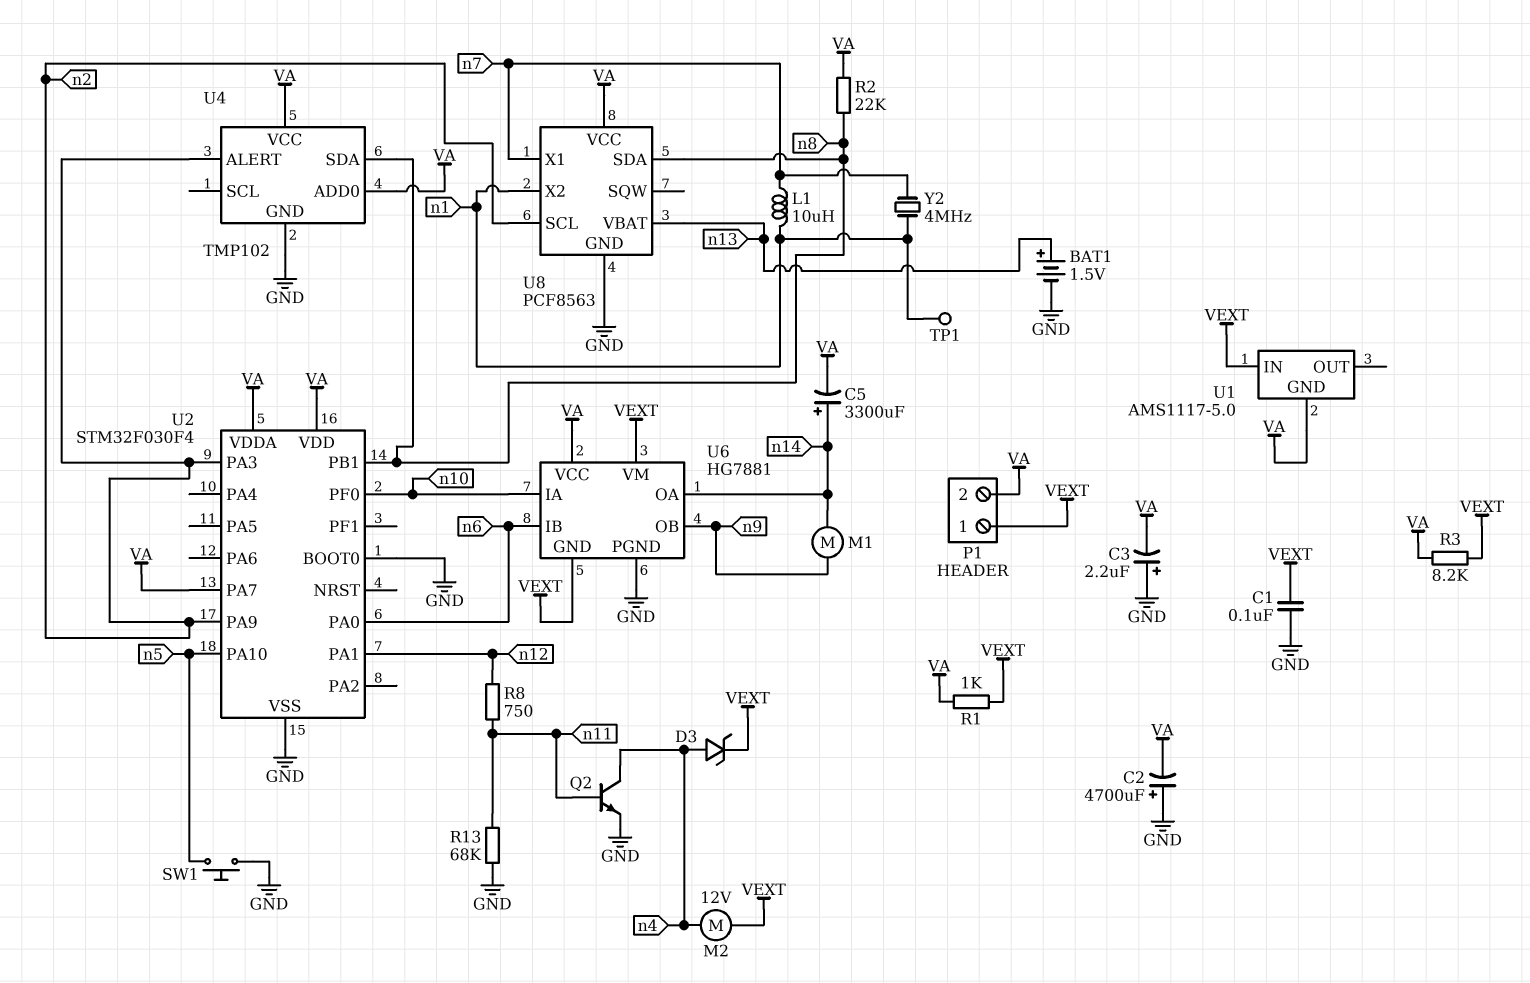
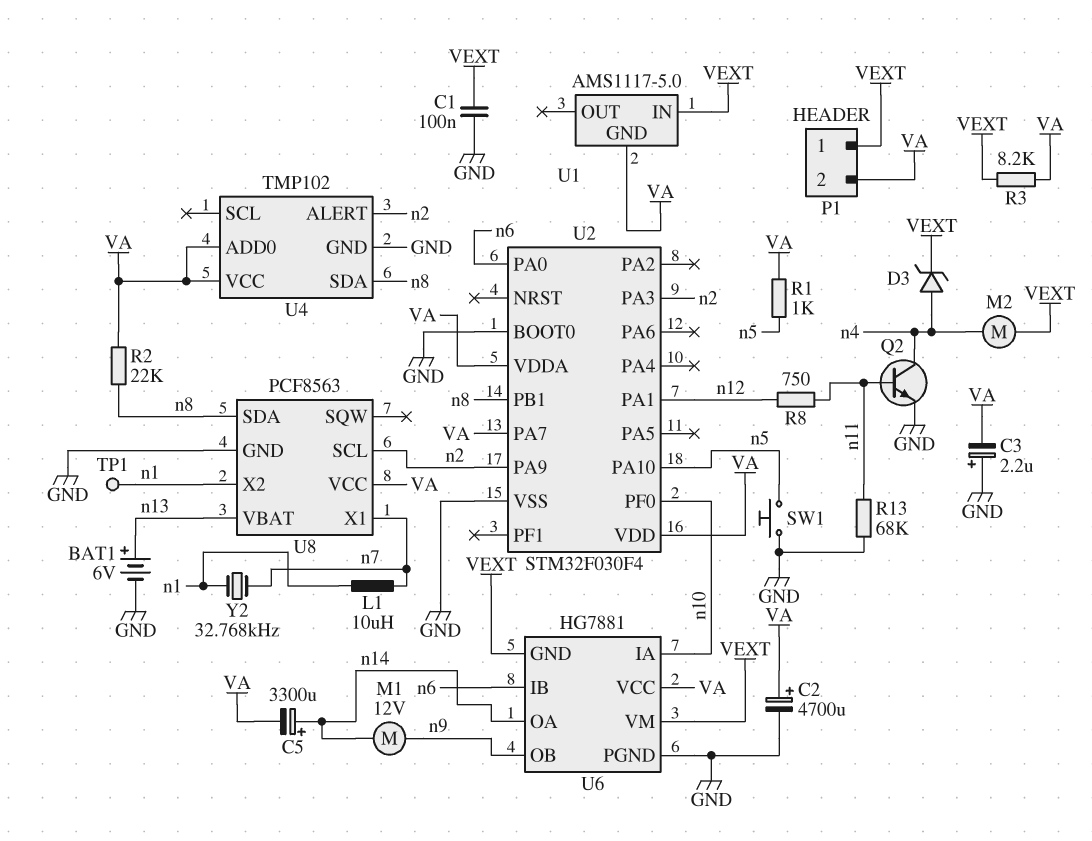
BAT1: 1.5V (plus n13, minus GND) -> 6V (plus n13, minus GND)
C2: 4700uF (plus GND, minus VA) -> 4700uF (plus VA, minus GND)
M1: motor (n9, n14) -> motor 12V (n9, n14)
M2: motor 12V (VEXT, n4) -> motor (VEXT, n4)
R1: 1k (VA, VEXT) -> 1k (VA, n5)
Y2: 4MHz (n1, n7) -> 32.768kHz (n1, n7)

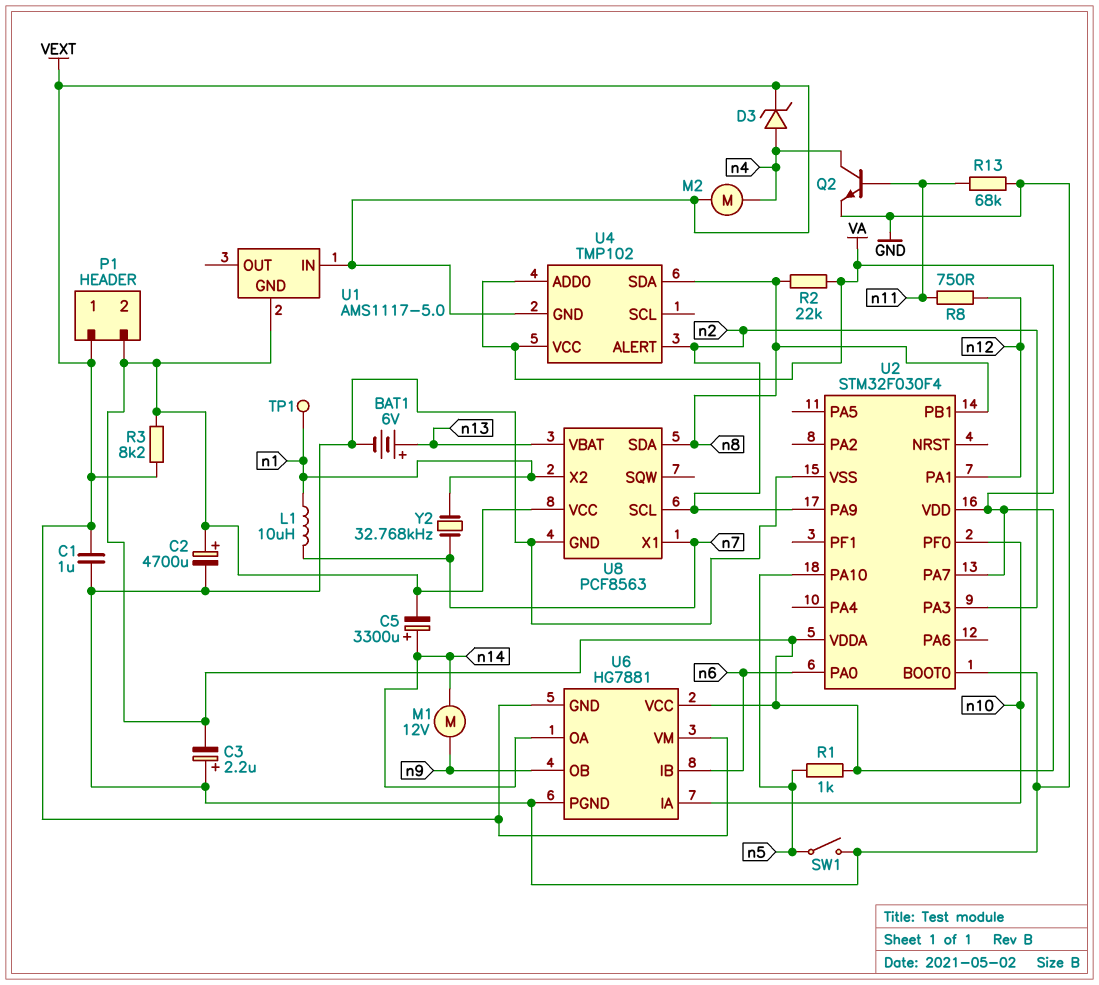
C1: 100nF (GND, VEXT) -> 1uF (GND, VEXT)
SW1: button (GND, n5) -> switch (GND, n5)
U4 pin GND: GND -> VEXT

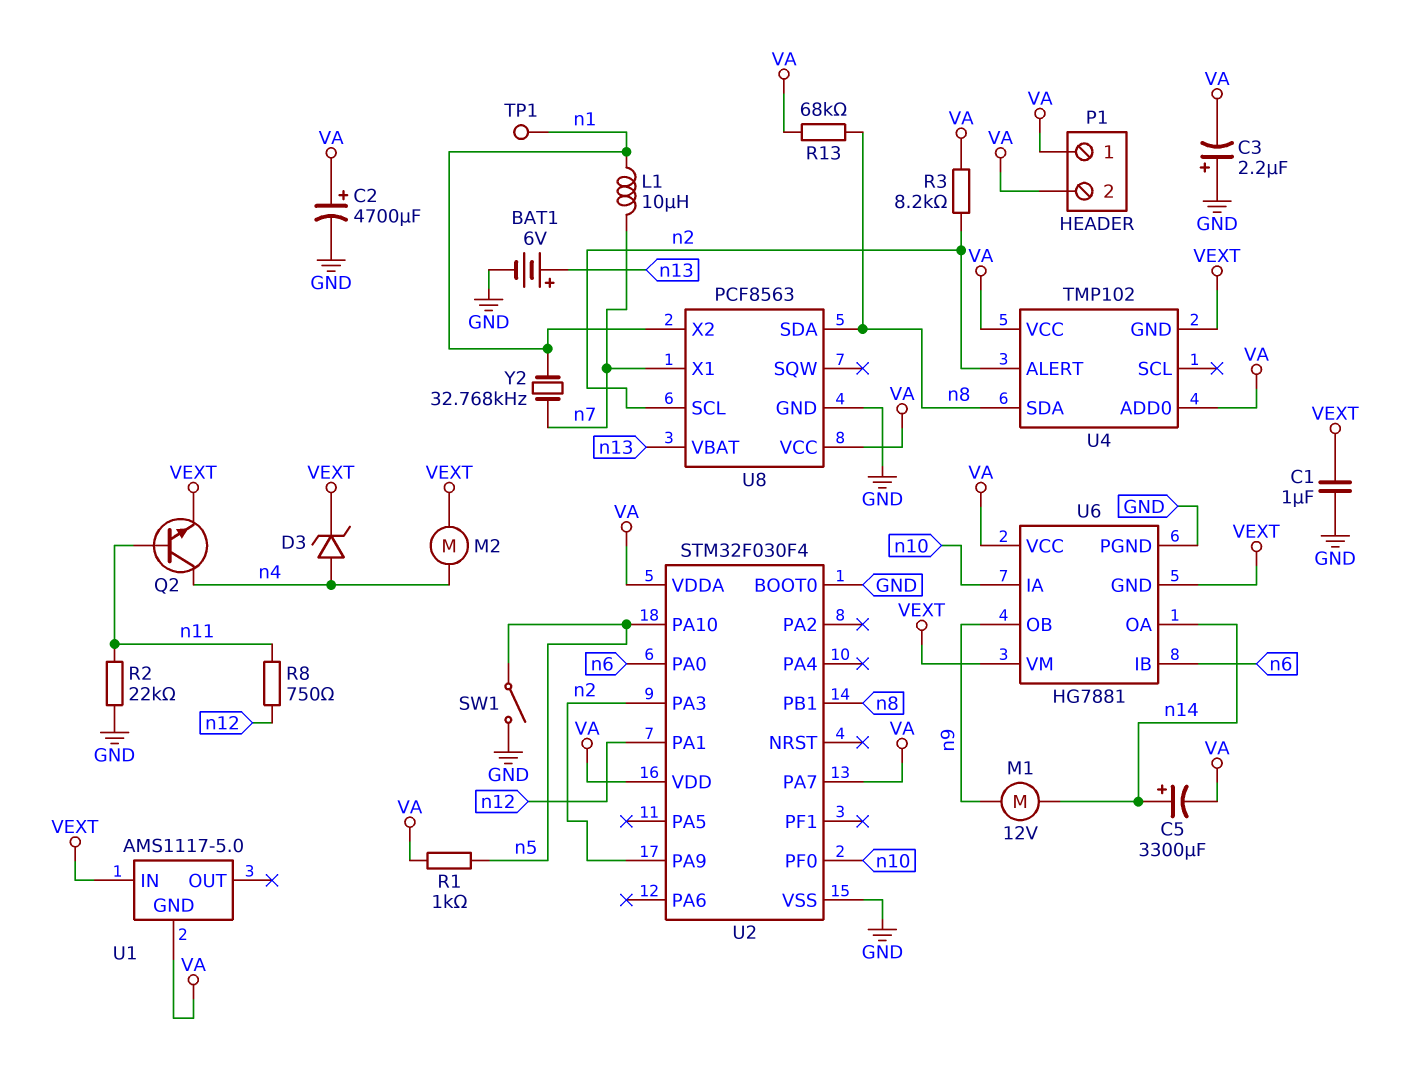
P1 pin 1: VEXT -> VA
Q2: NPN (B n11, C n4, E GND) -> NPN (B n11, C n4, E VEXT)
R2: 22k (VA, n8) -> 22k (GND, n11)
R3: 8.2k (VA, VEXT) -> 8.2k (VA, n2)
R13: 68k (GND, n11) -> 68k (VA, n8)

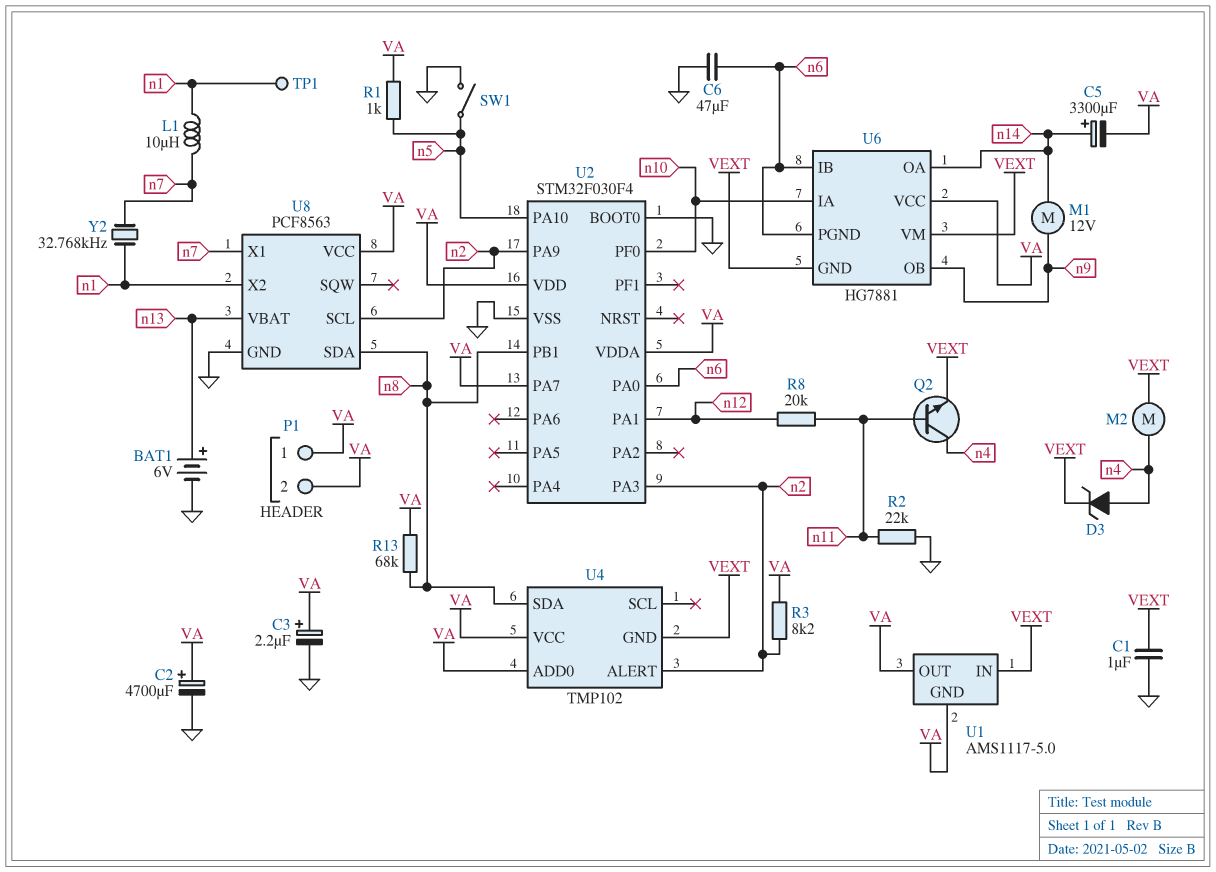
C3: 2.2uF (plus GND, minus VA) -> 2.2uF (plus VA, minus GND)
C6: none -> 47uF (GND, n6)
R8: 750 (n11, n12) -> 20k (n11, n12)
U1 pin OUT: none -> VA
U6 pin PGND: GND -> n6

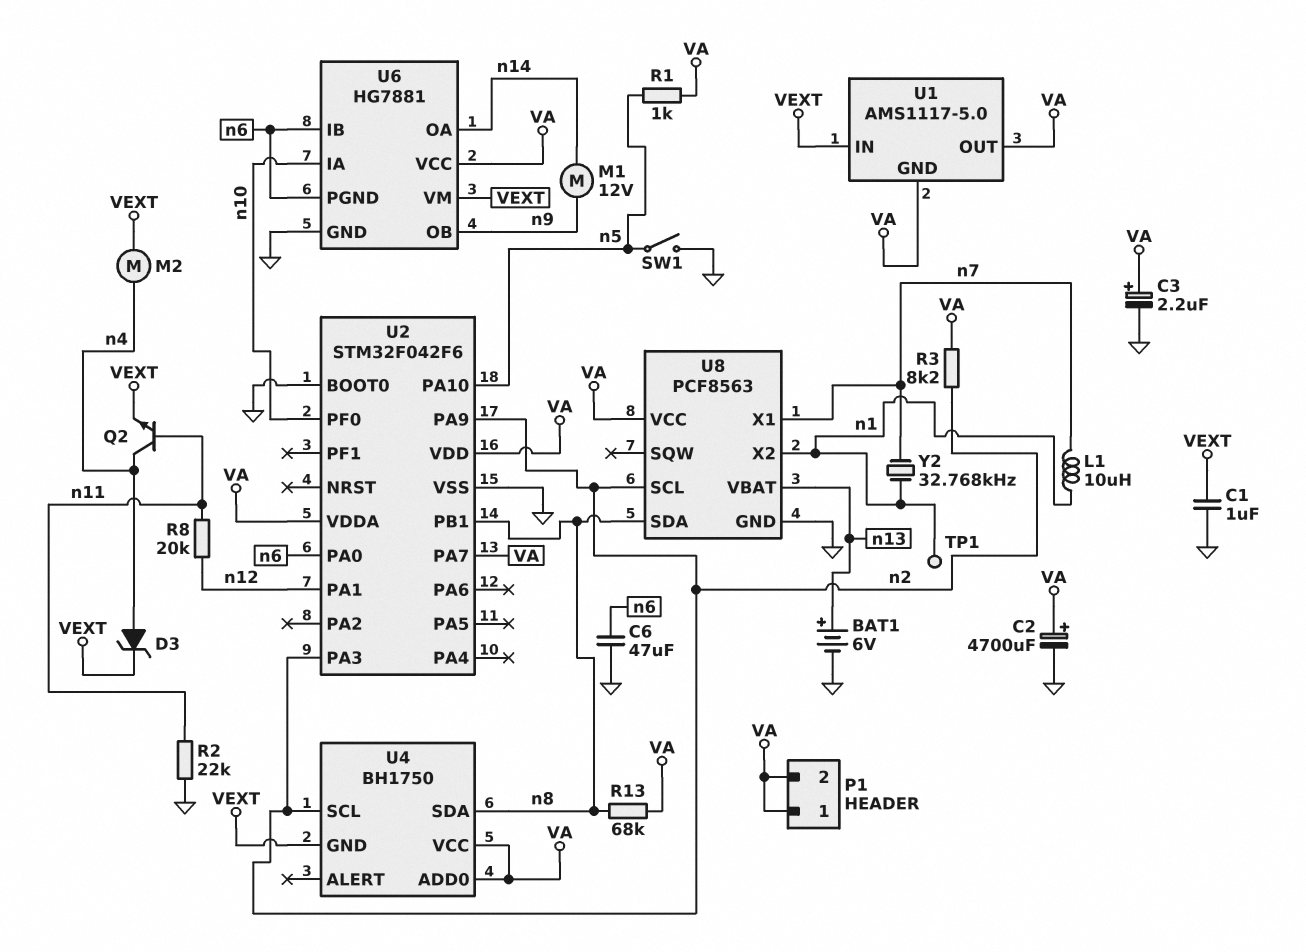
C5: 3300uF (plus n14, minus VA) -> none
U2: STM32F030F4 -> STM32F042F6
U4: TMP102 -> BH1750
U4 pin ALERT: n2 -> none
U4 pin SCL: none -> n2
U6 pin GND: VEXT -> GND

